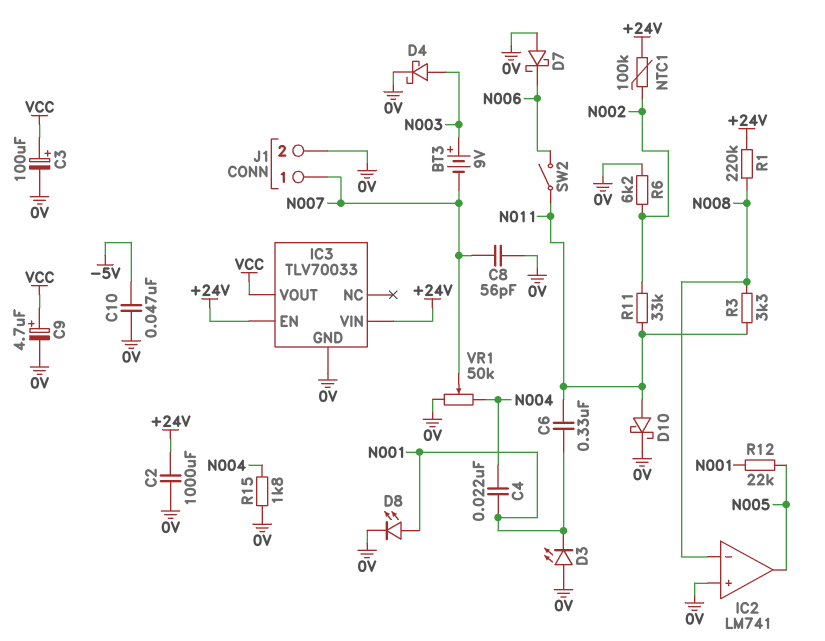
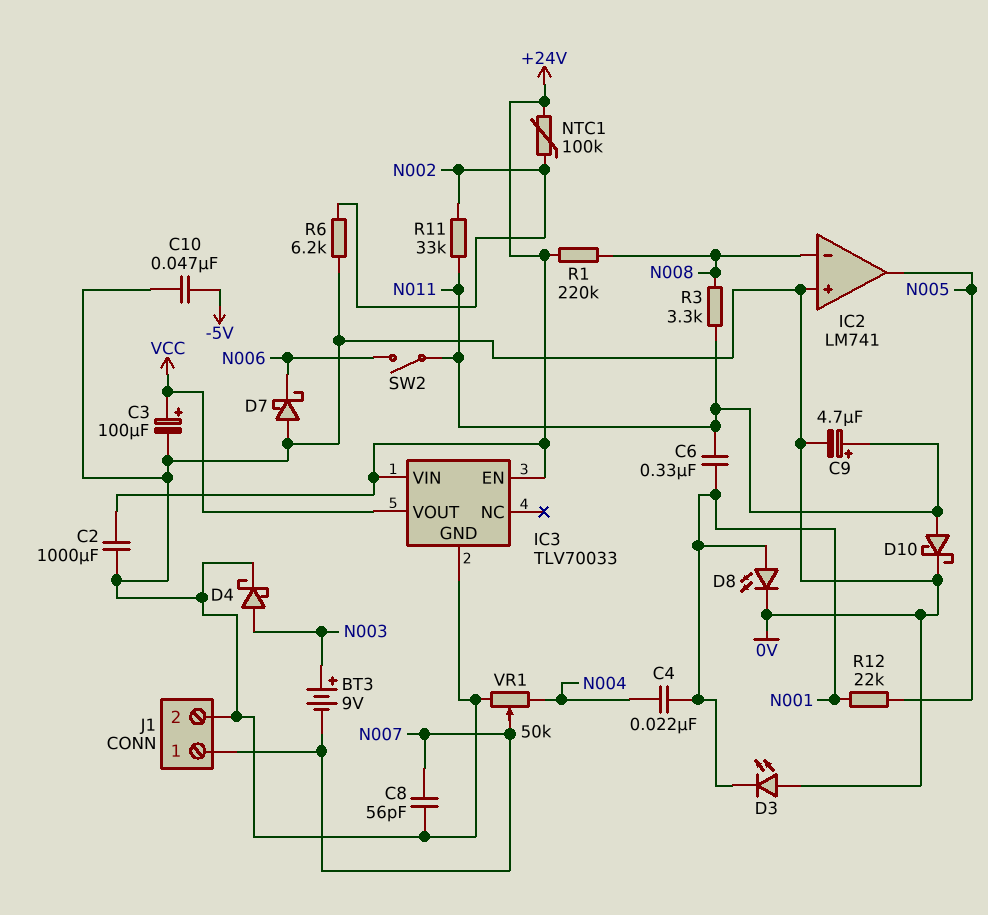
C9: 4.7uF (plus VCC, minus 0V) -> 4.7uF (plus N011, minus 0V)
R15: 1.8k (0V, N004) -> none

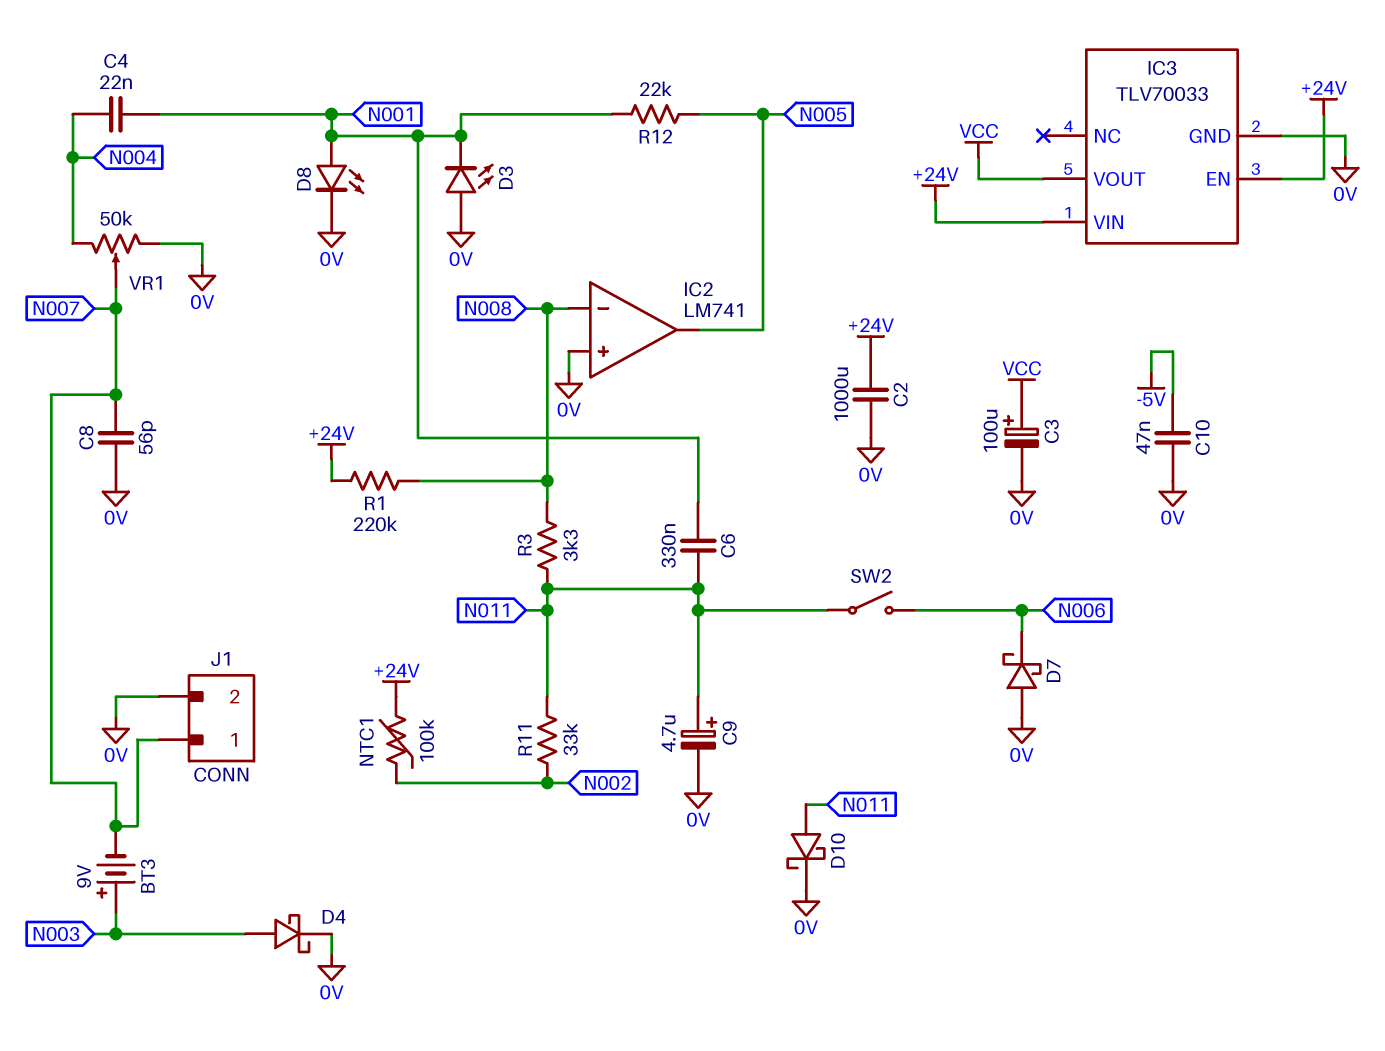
R6: 6.2k (0V, N002) -> none

